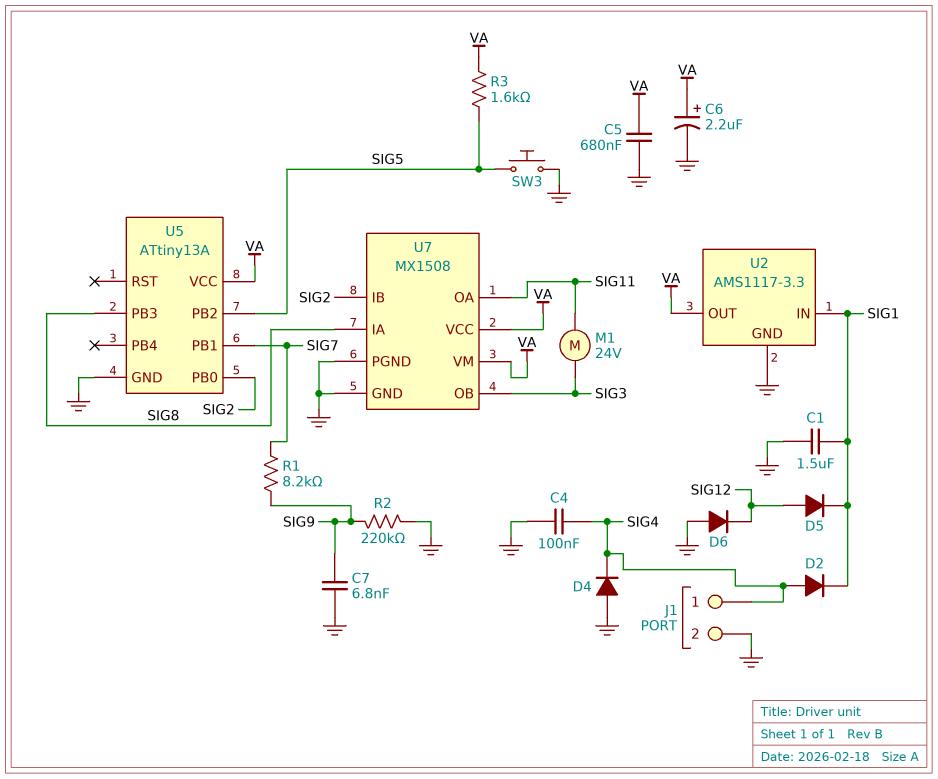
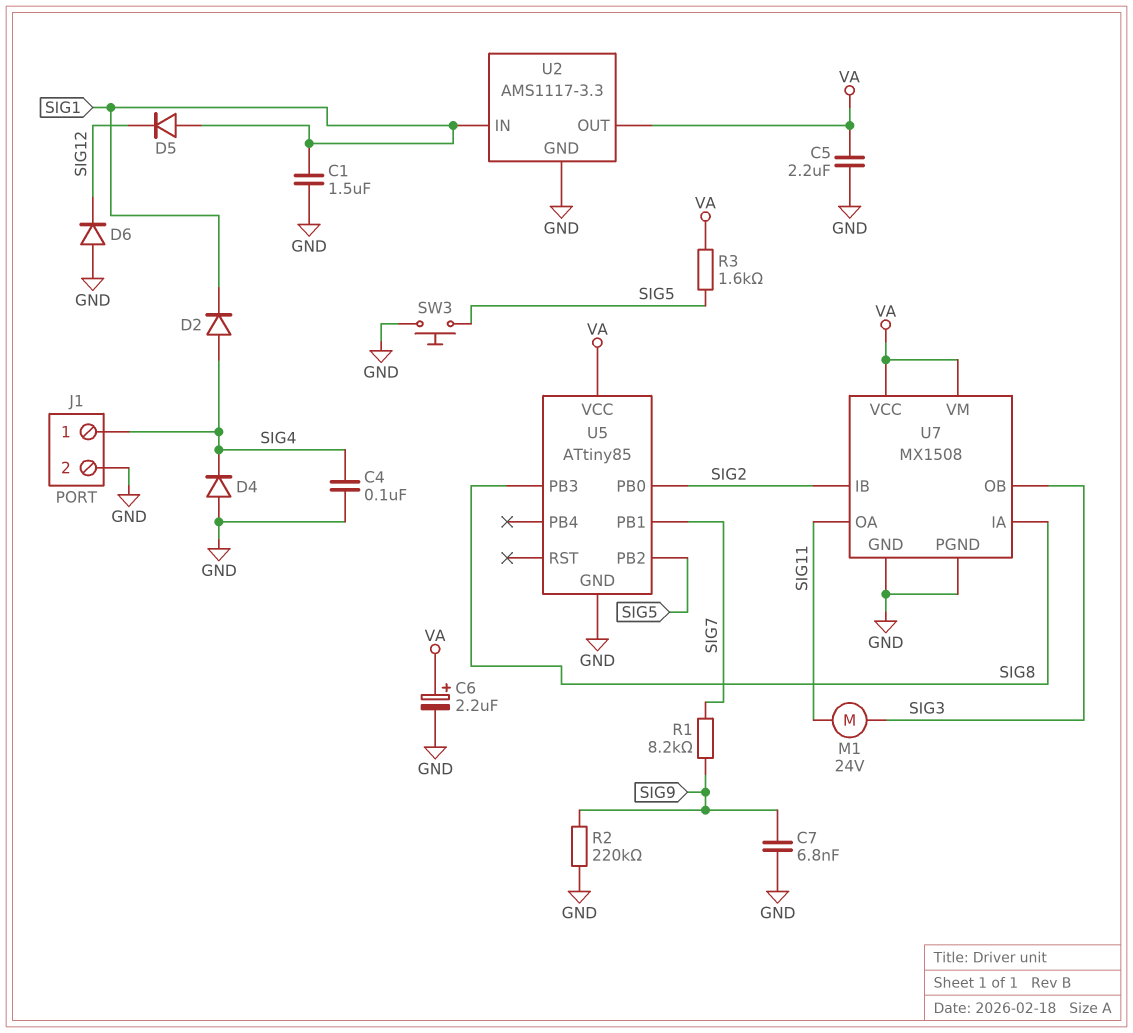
C5: 680nF (GND, VA) -> 2.2uF (GND, VA)
D5: diode (A SIG12, K SIG1) -> diode (A SIG1, K SIG12)
U5: ATtiny13A -> ATtiny85

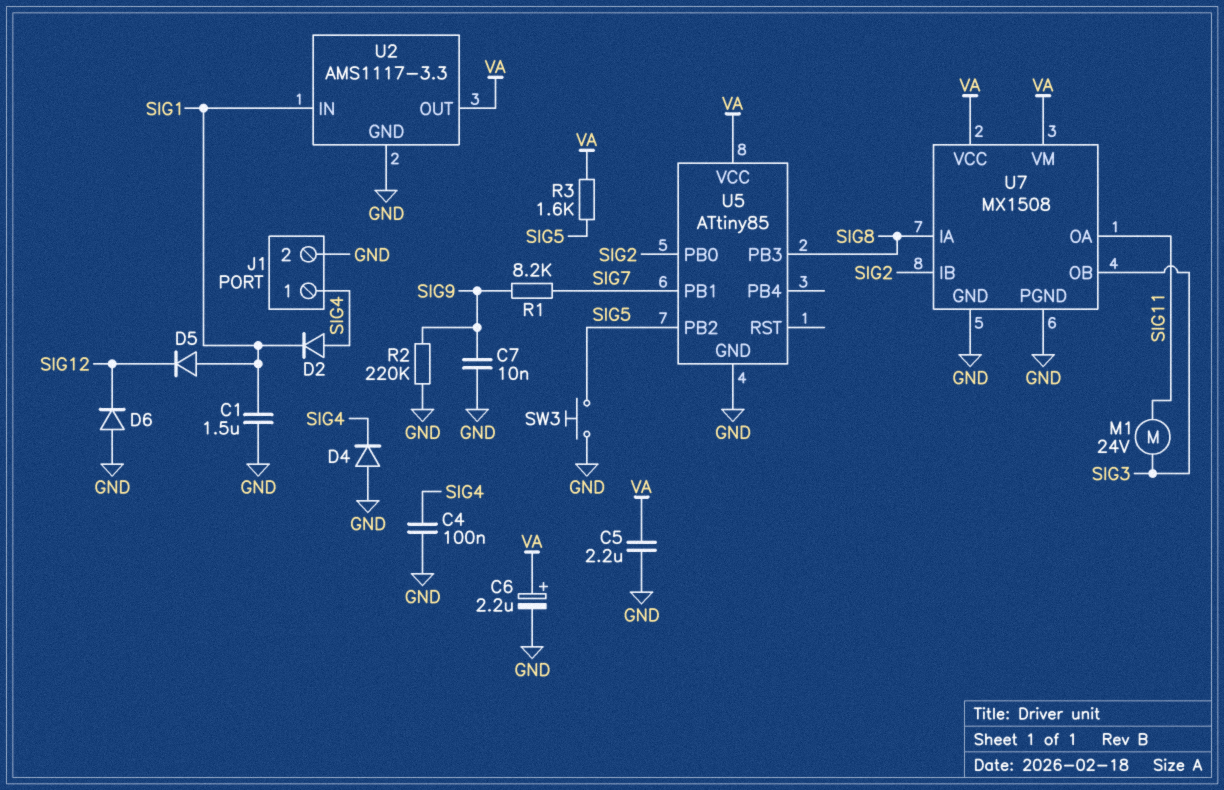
C7: 6.8nF (GND, SIG9) -> 10nF (GND, SIG9)

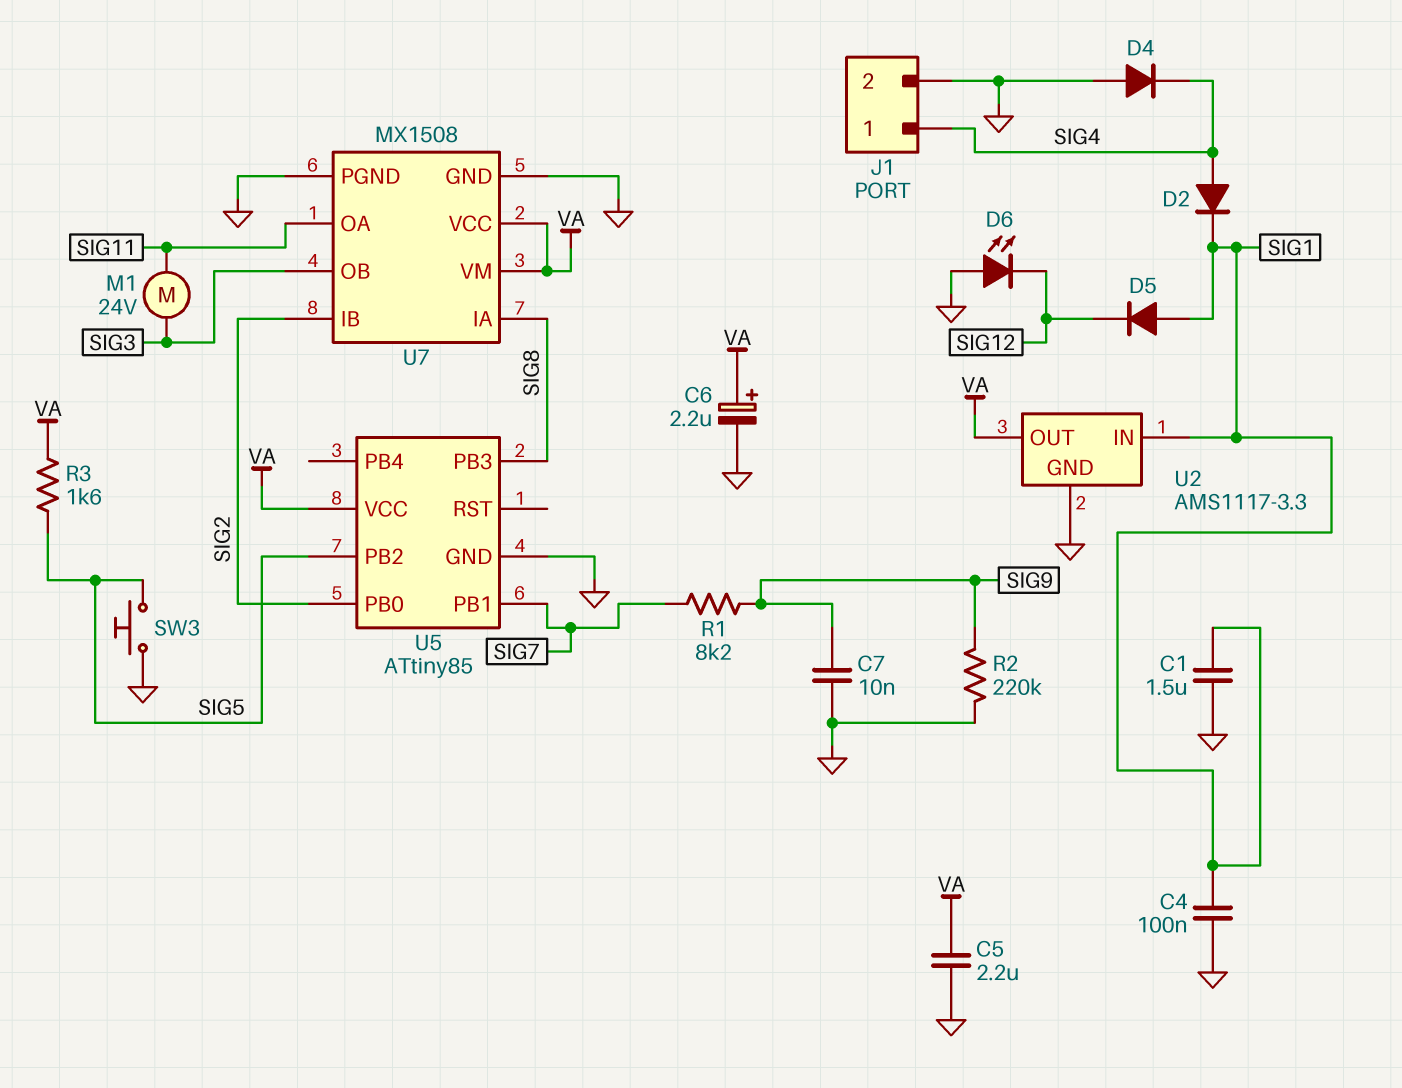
C4: 100nF (GND, SIG4) -> 100nF (GND, SIG1)
D6: diode (A GND, K SIG12) -> LED (A GND, K SIG12)

